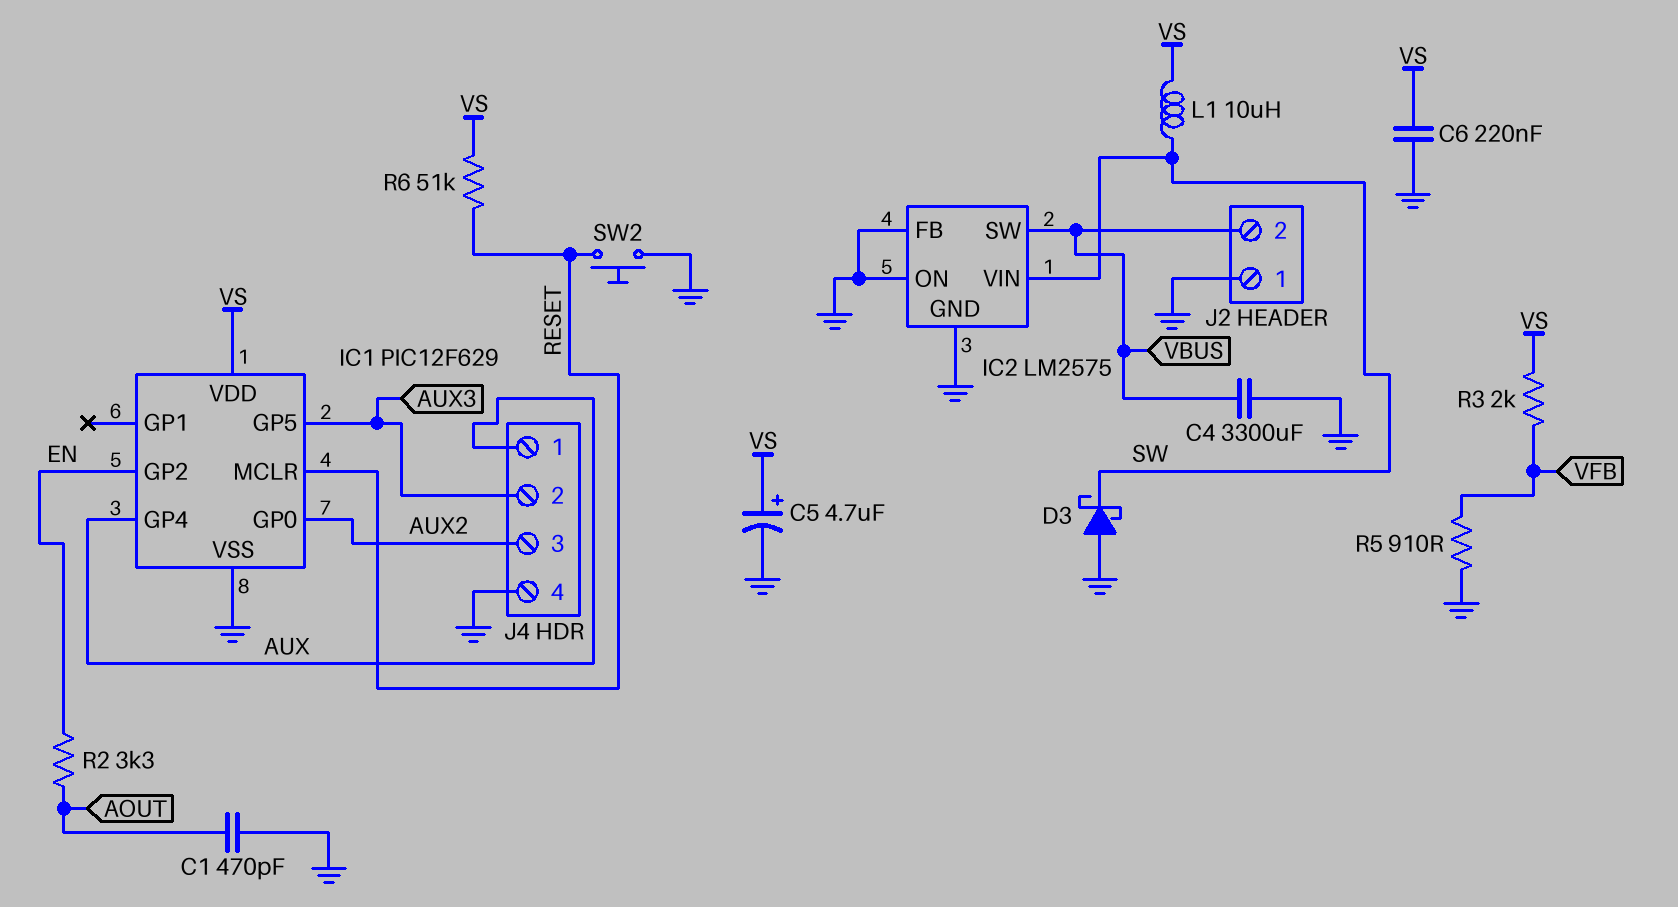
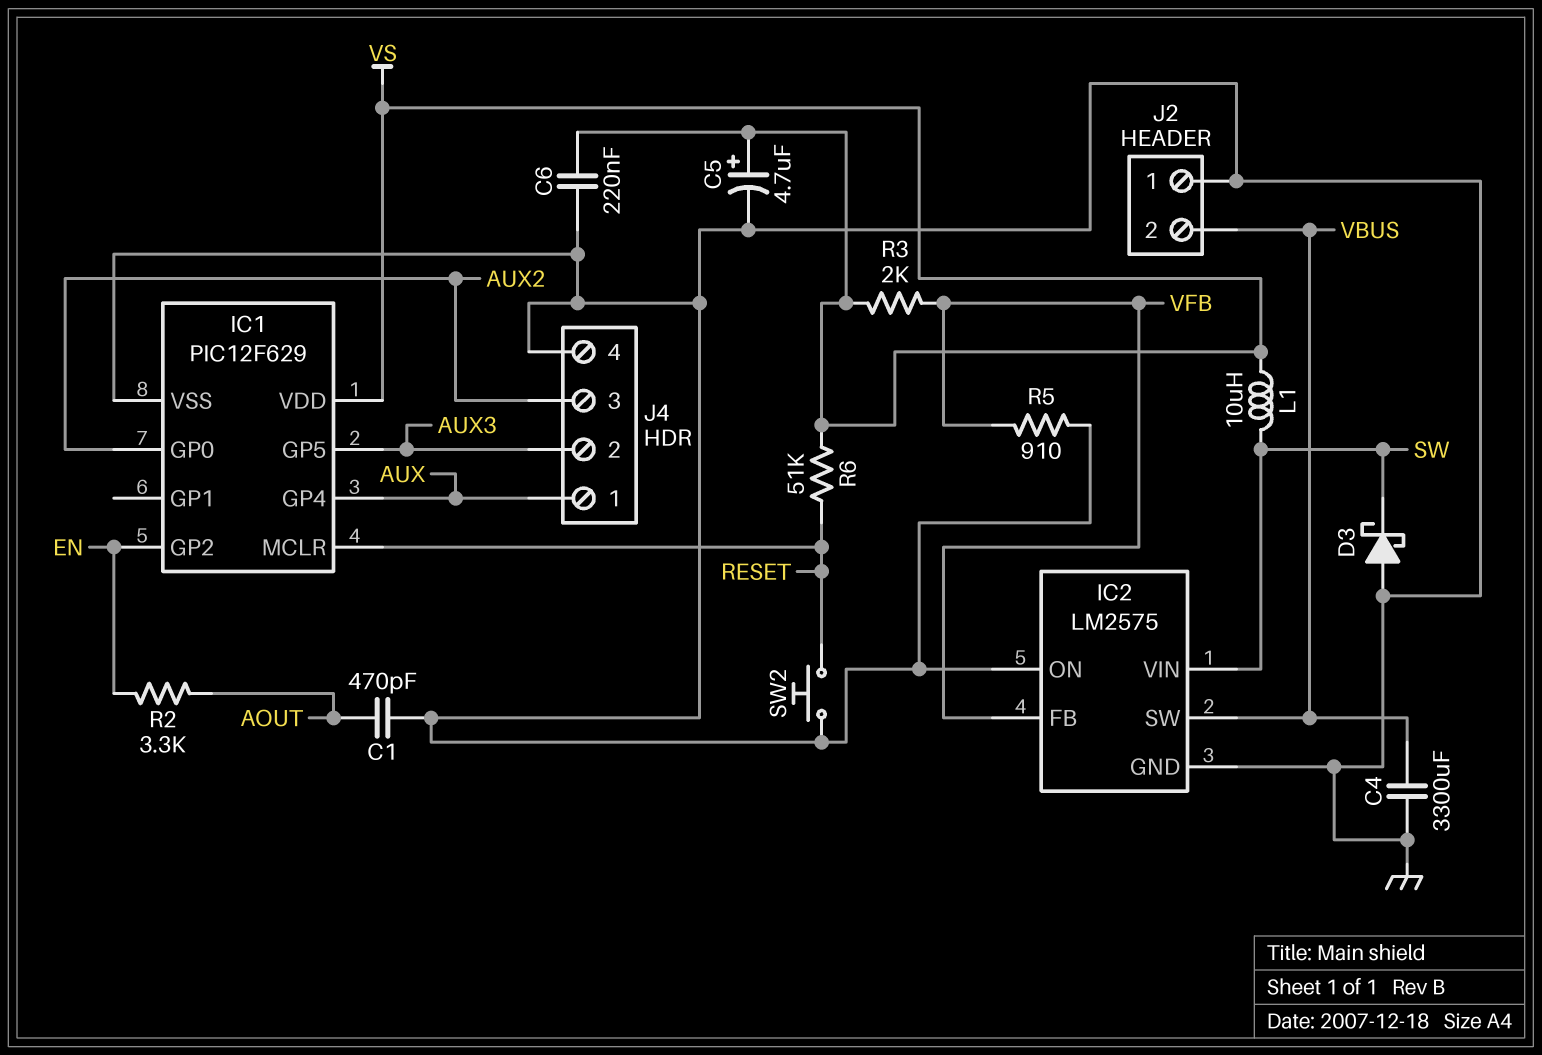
IC2 pin FB: GND -> VFB

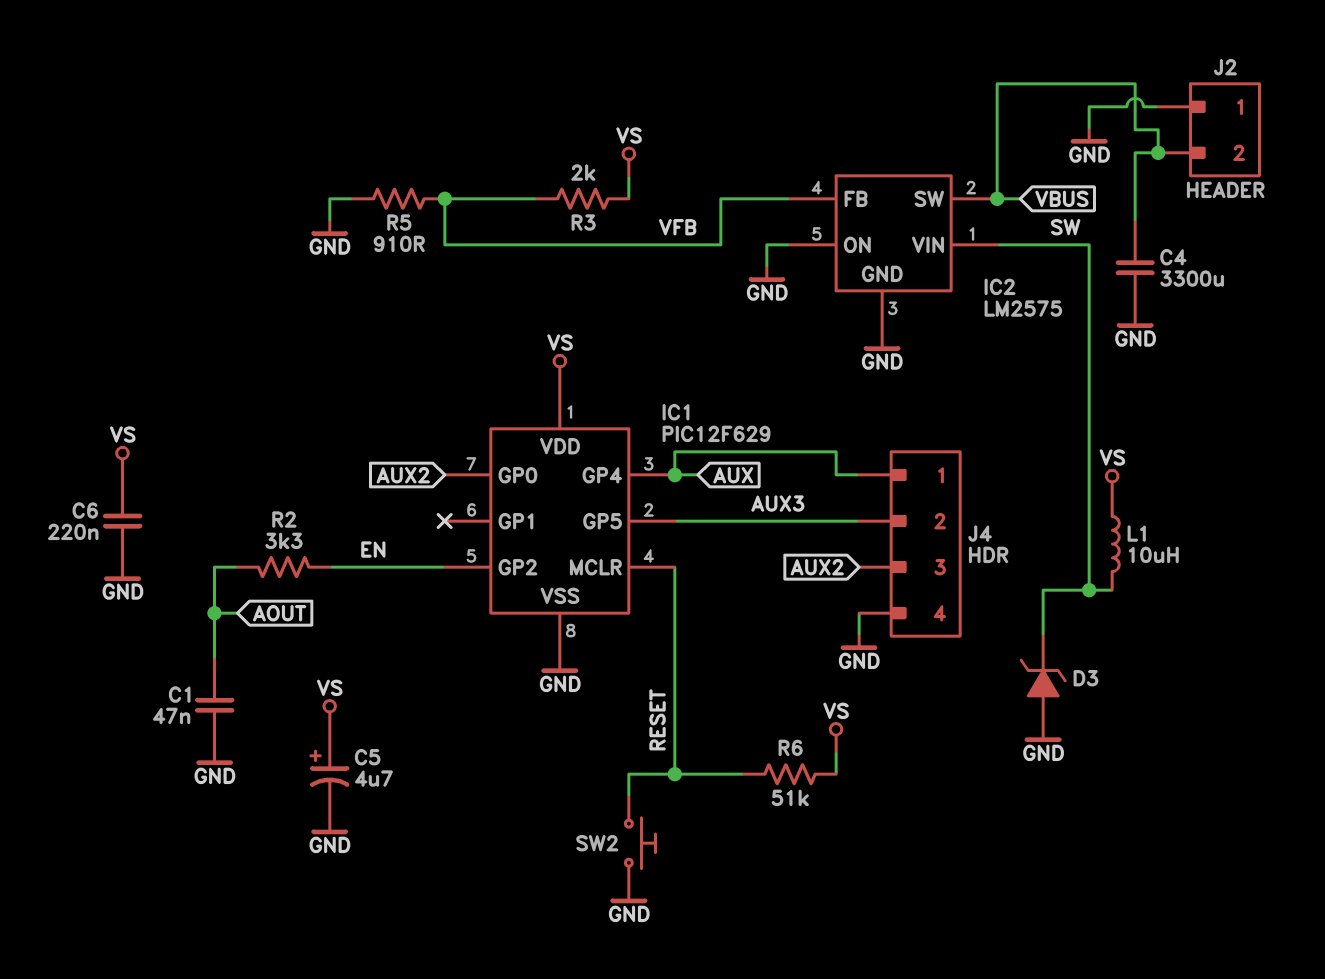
C1: 470pF (AOUT, GND) -> 47nF (AOUT, GND)
D3: schottky (A GND, K SW) -> zener (A GND, K SW)

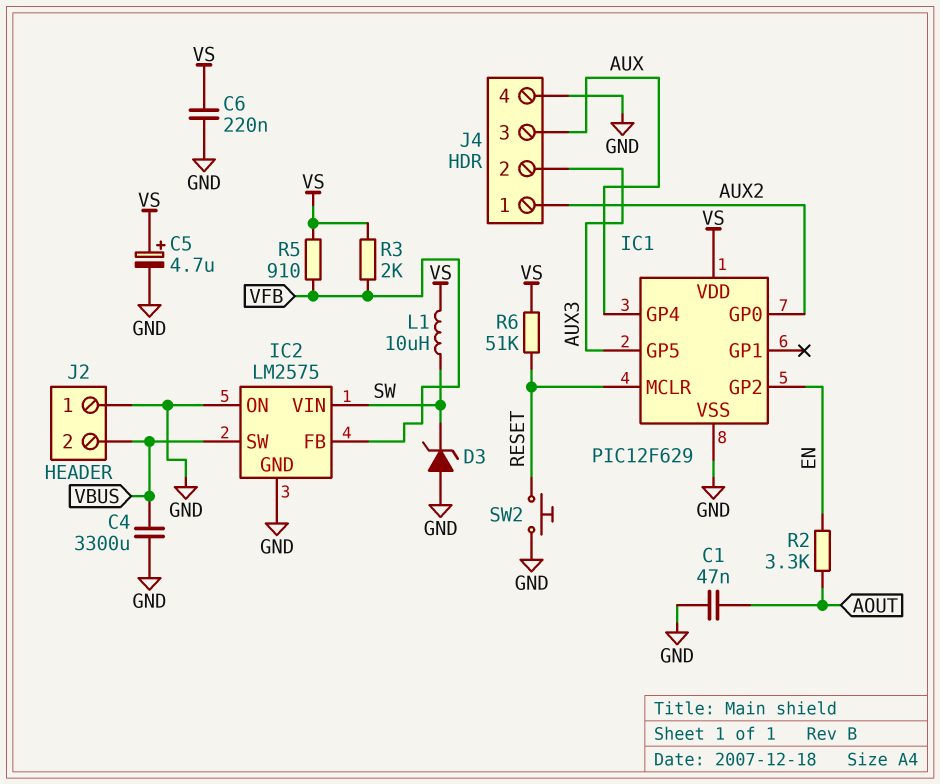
J4 pin 1: AUX -> AUX2
J4 pin 3: AUX2 -> AUX
R5: 910 (GND, VFB) -> 910 (VFB, VS)

